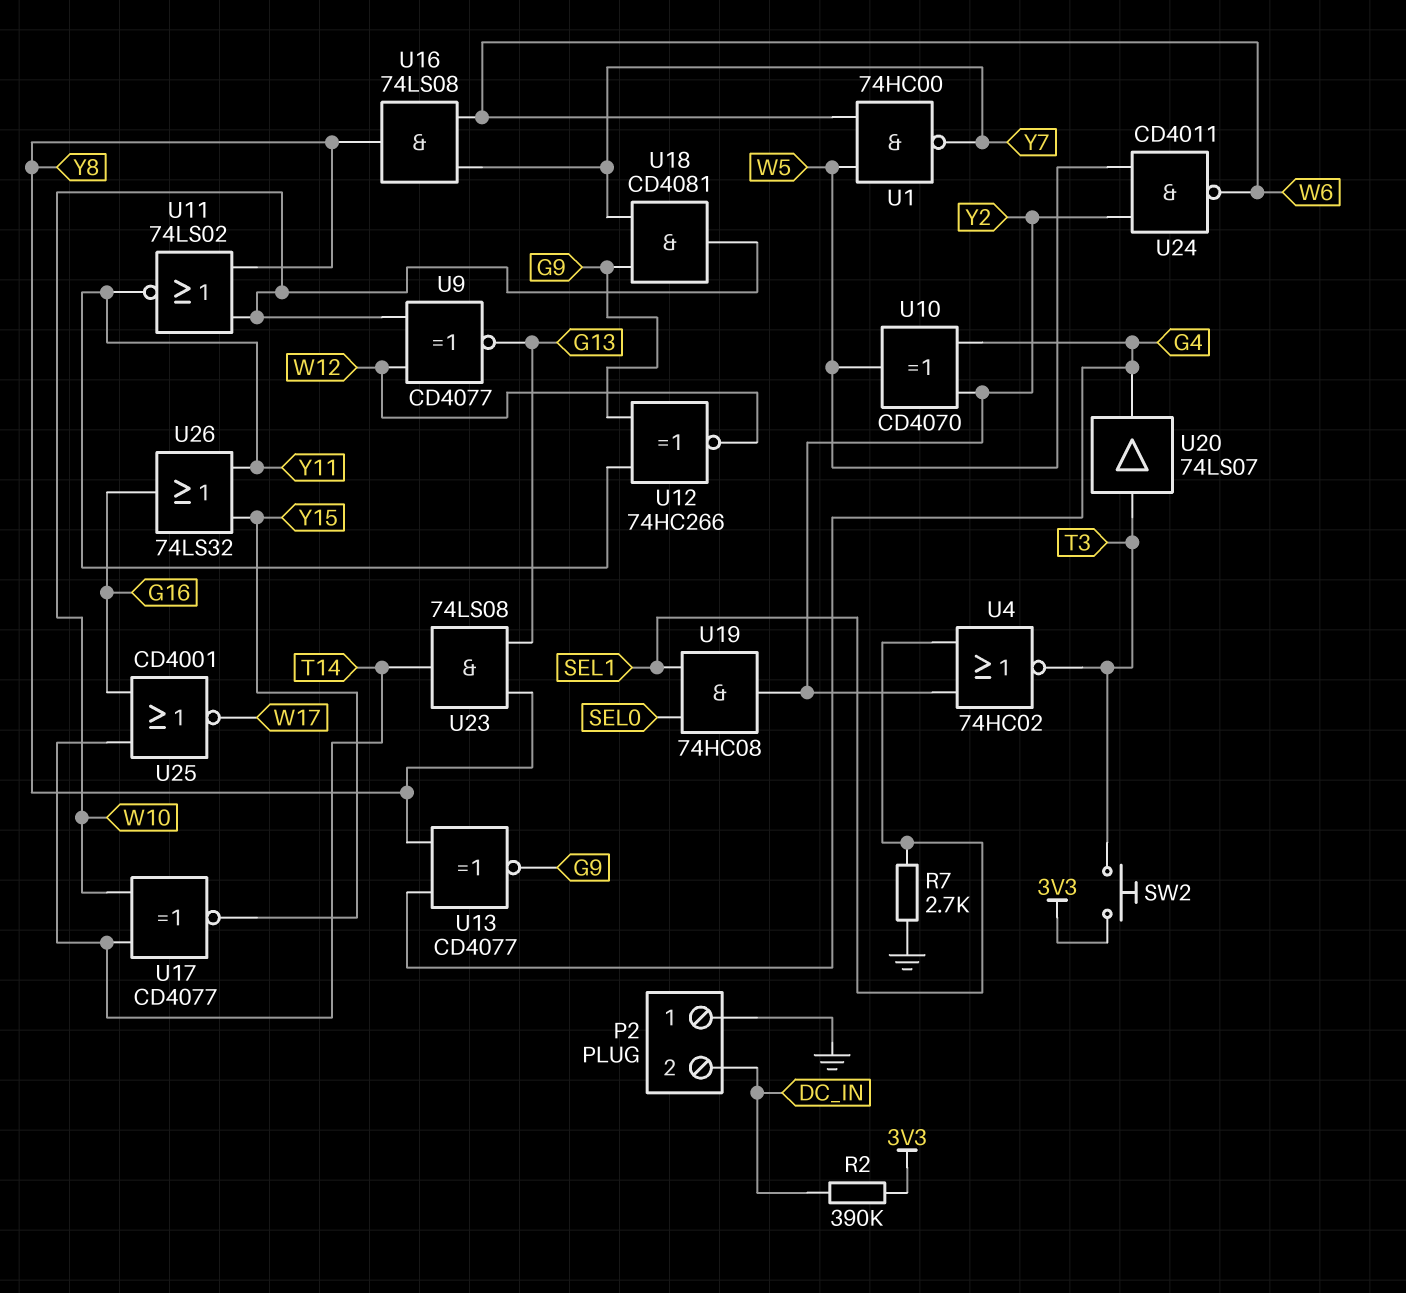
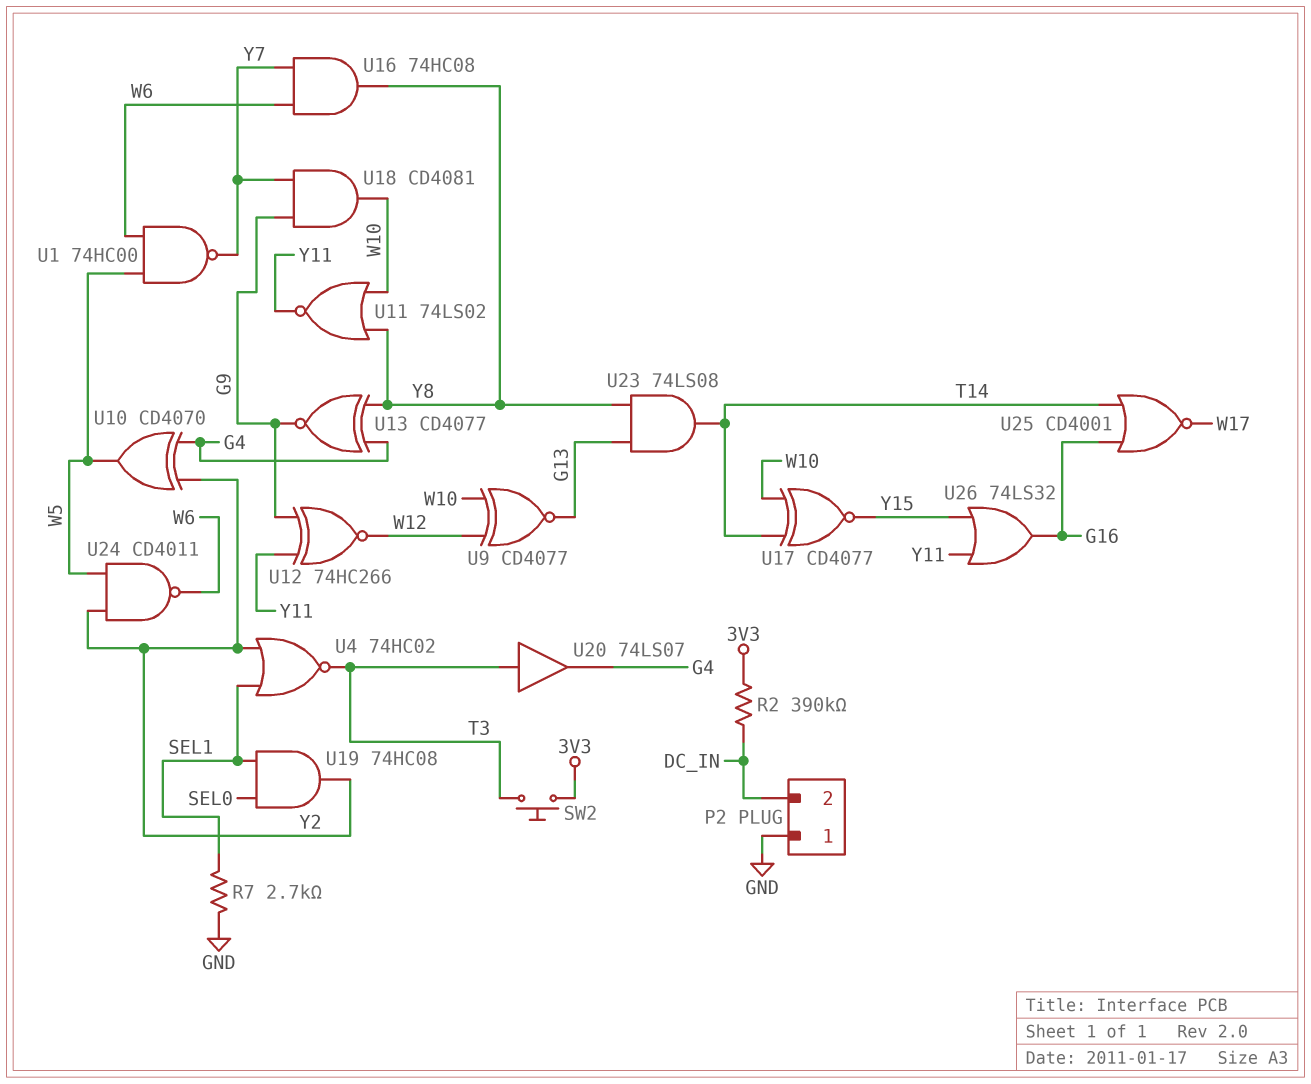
U16: AND 74LS08 (in W6, in Y7, out Y8) -> AND 74HC08 (in W6, in Y7, out Y8)

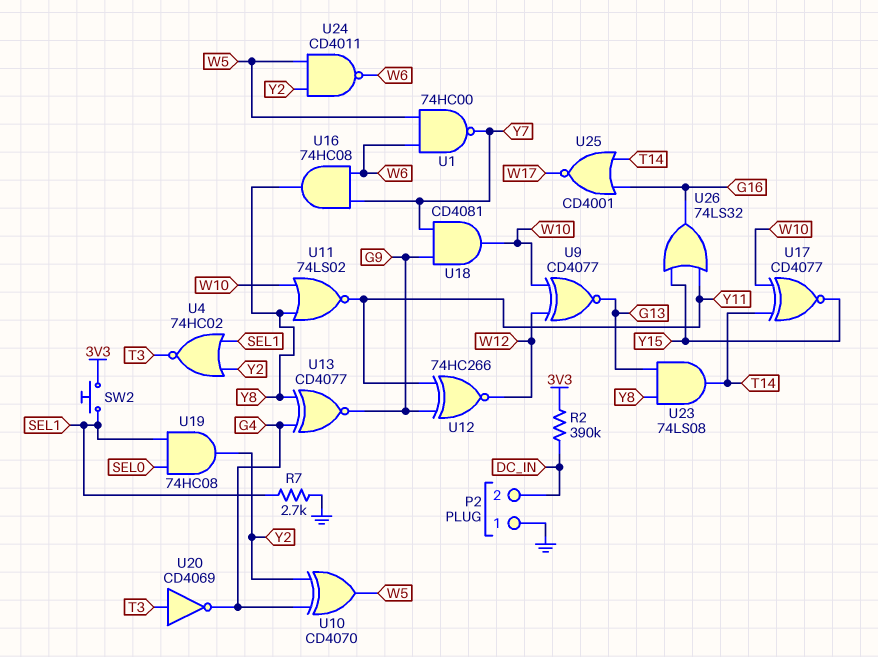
SW2: button (3V3, T3) -> button (3V3, SEL1)
U20: buffer 74LS07 (in T3, out G4) -> NOT CD4069 (in T3, out G4)

